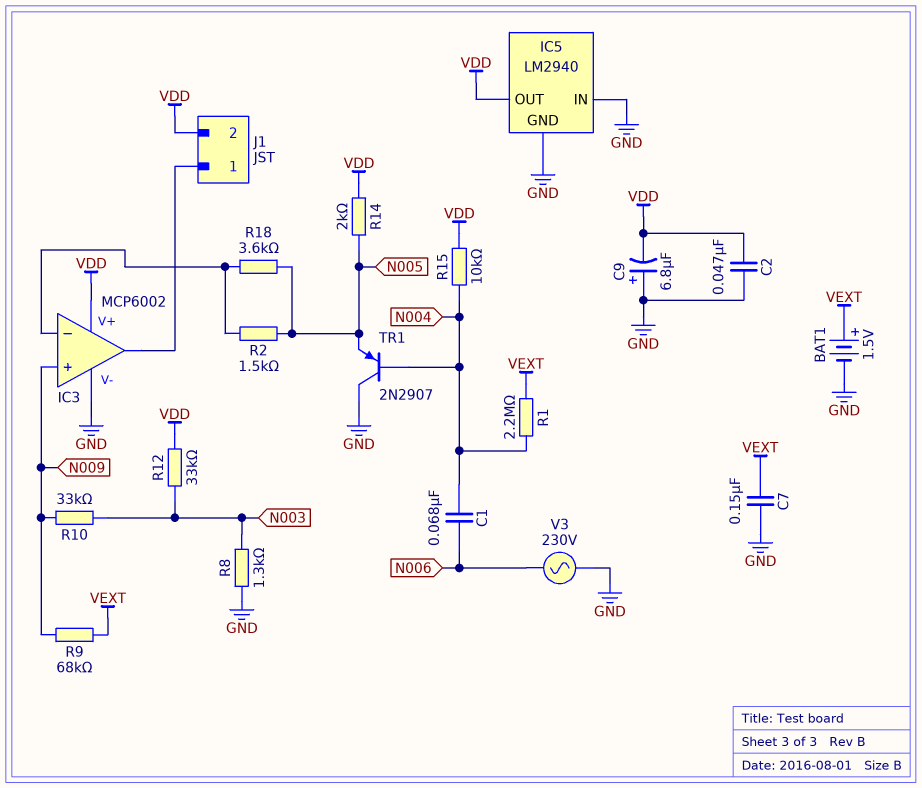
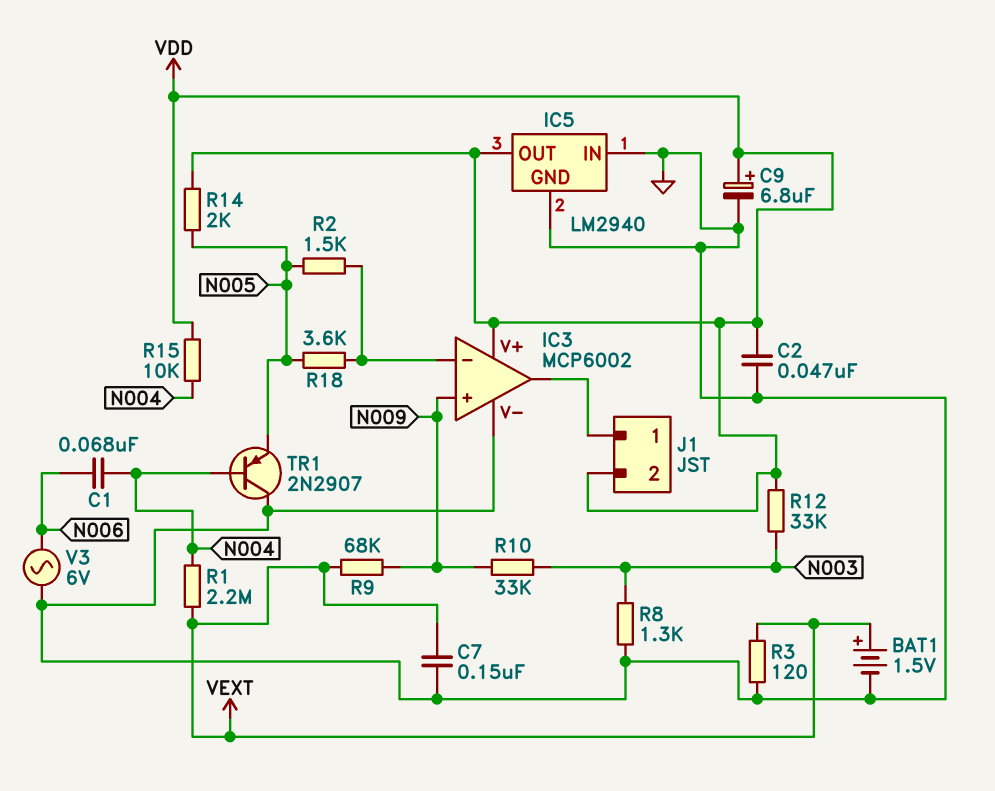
C9: 6.8uF (plus GND, minus VDD) -> 6.8uF (plus VDD, minus GND)
R3: none -> 120 (GND, VEXT)
V3: AC 230V (GND, N006) -> AC 6V (GND, N006)

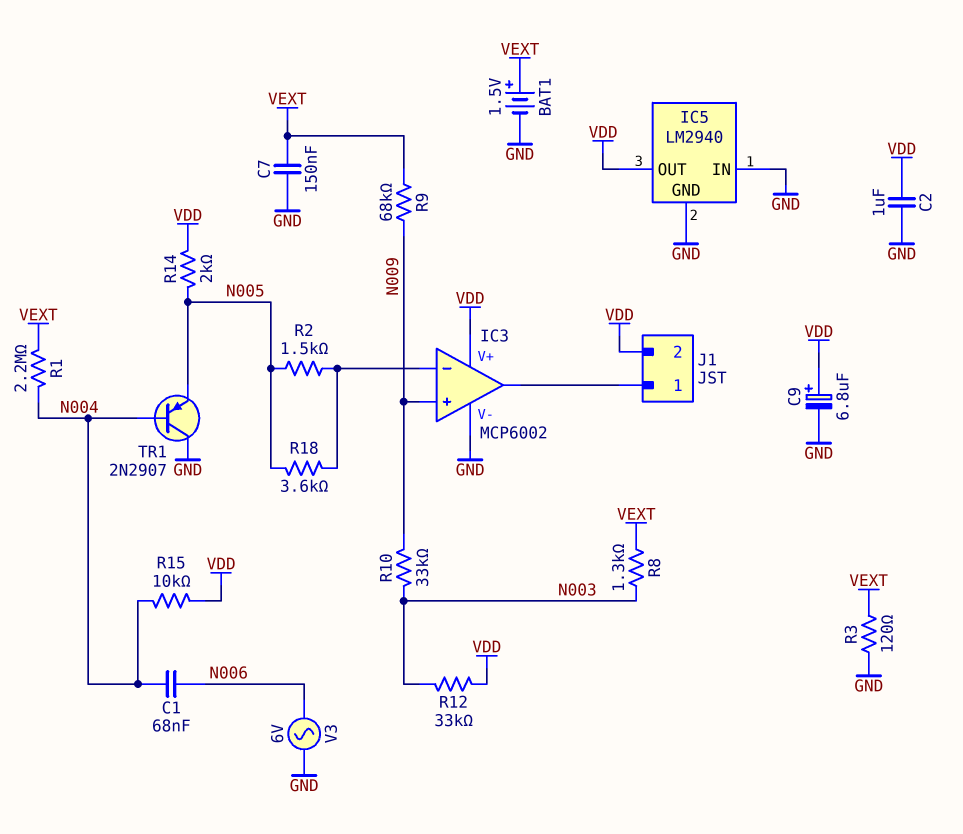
C2: 47nF (GND, VDD) -> 1uF (GND, VDD)
R8: 1.3k (GND, N003) -> 1.3k (N003, VEXT)

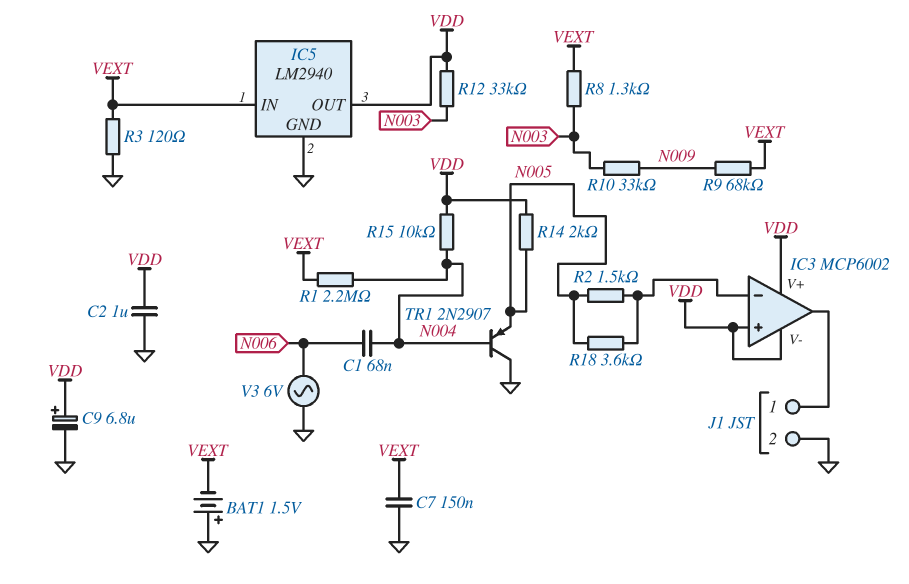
BAT1: 1.5V (plus VEXT, minus GND) -> 1.5V (plus GND, minus VEXT)
IC3 pin V-: GND -> VDD
IC3 pin in+: N009 -> VDD
IC5 pin IN: GND -> VEXT
J1 pin 2: VDD -> GND

